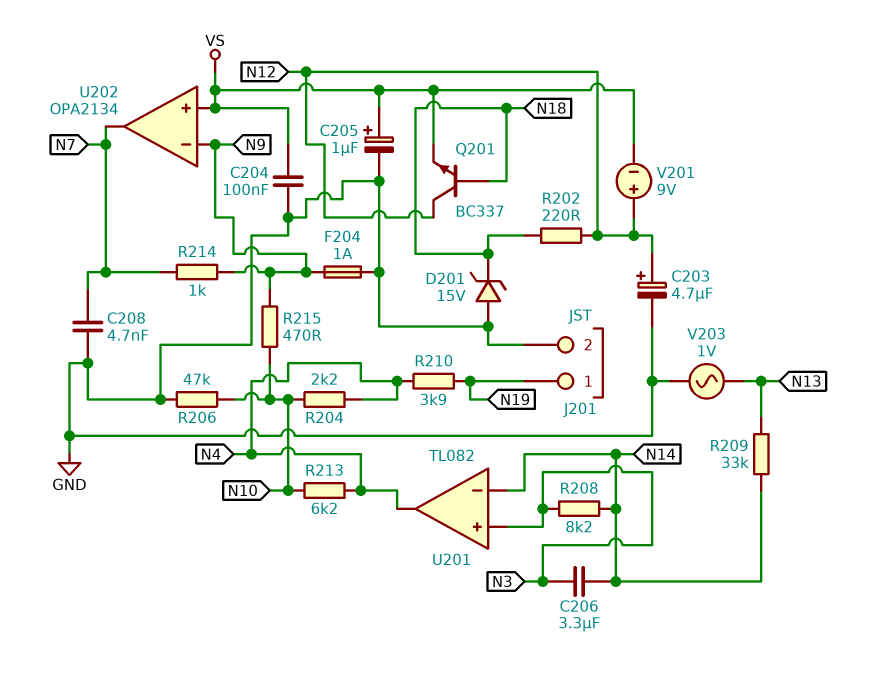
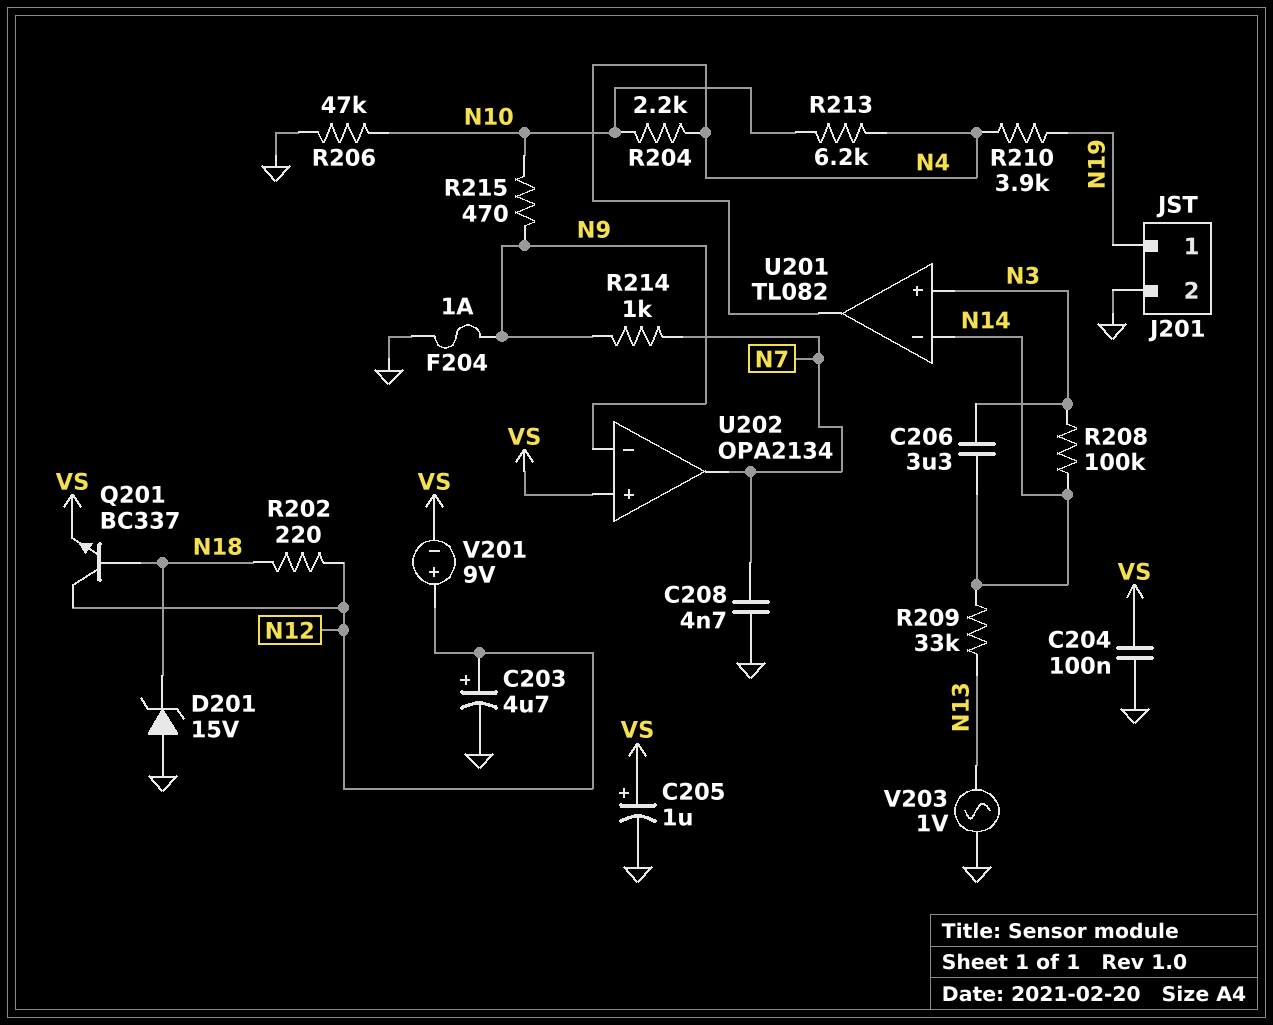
R208: 8.2k (N3, N14) -> 100k (N3, N14)

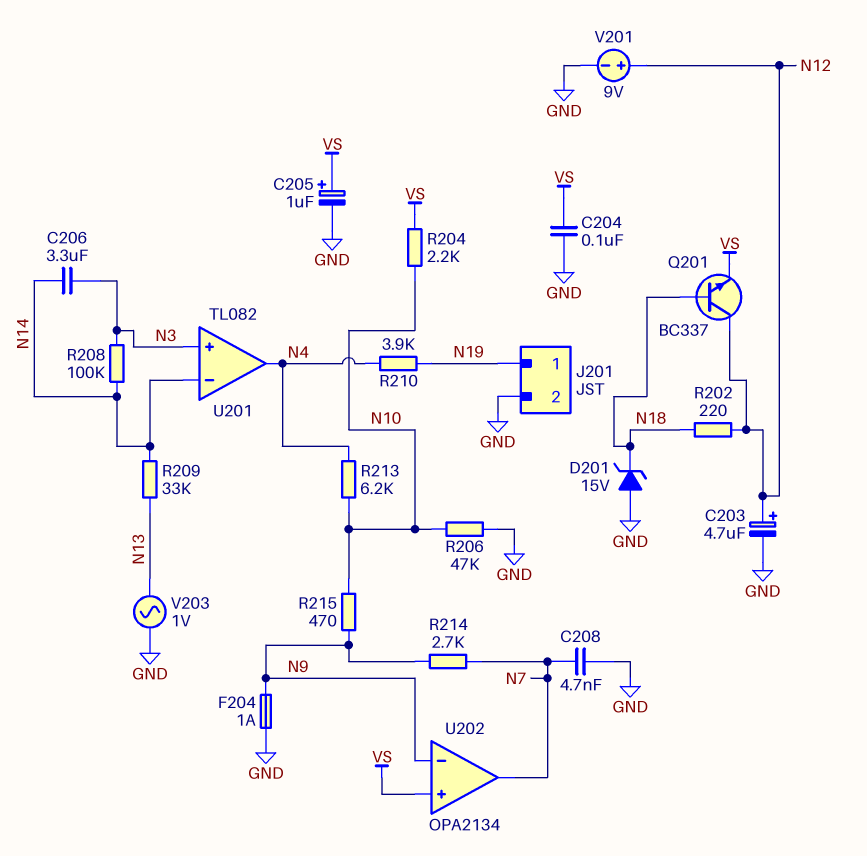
R204: 2.2k (N4, N10) -> 2.2k (N10, VS)
R214: 1k (N7, N9) -> 2.7k (N7, N9)
V201: 9V (plus N12, minus VS) -> 9V (plus N12, minus GND)

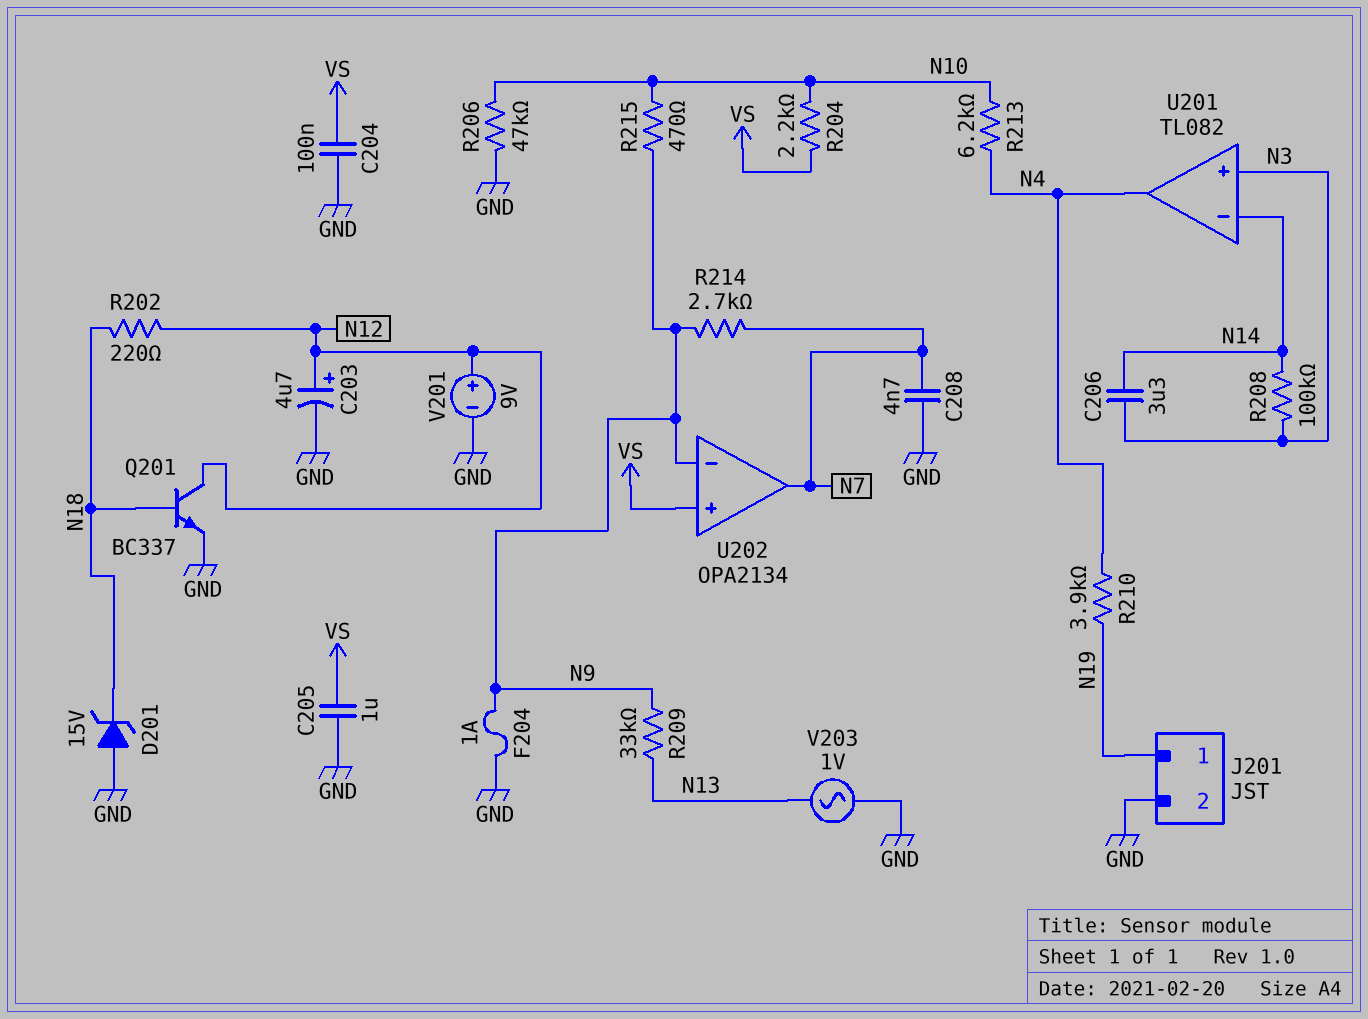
C205: 1uF (plus VS, minus GND) -> 1uF (GND, VS)
Q201: NPN BC337 (B N18, C N12, E VS) -> NPN BC337 (B N18, C N12, E GND)
R209: 33k (N13, N14) -> 33k (N9, N13)

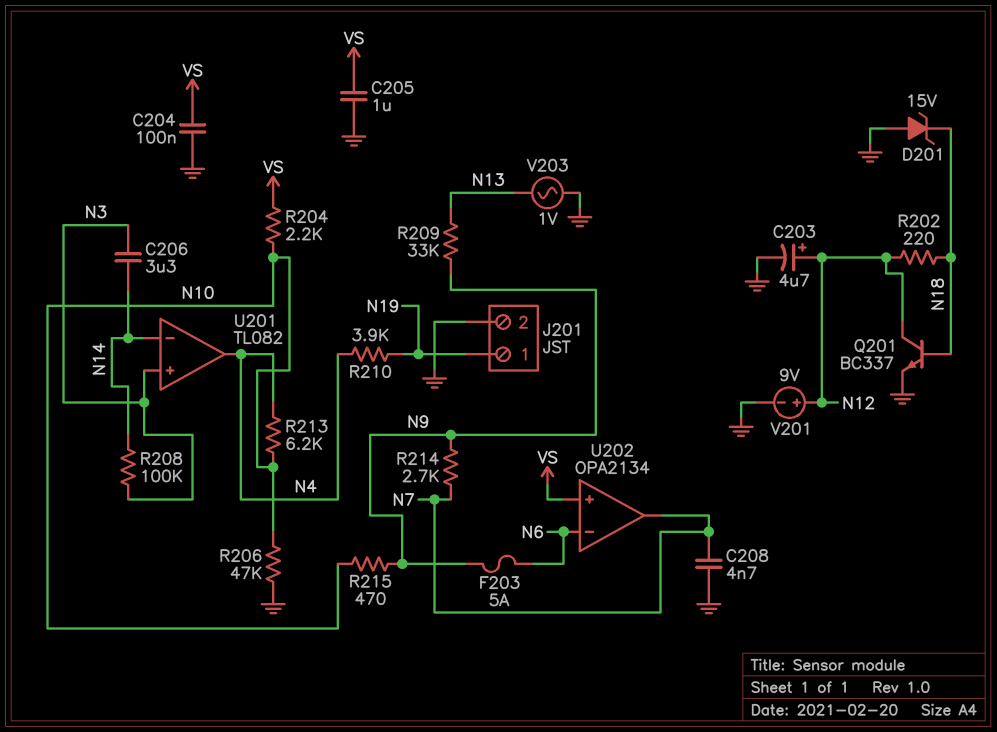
F203: none -> 5A (N6, N9)
F204: 1A (GND, N9) -> none
U202 pin in-: N9 -> N6

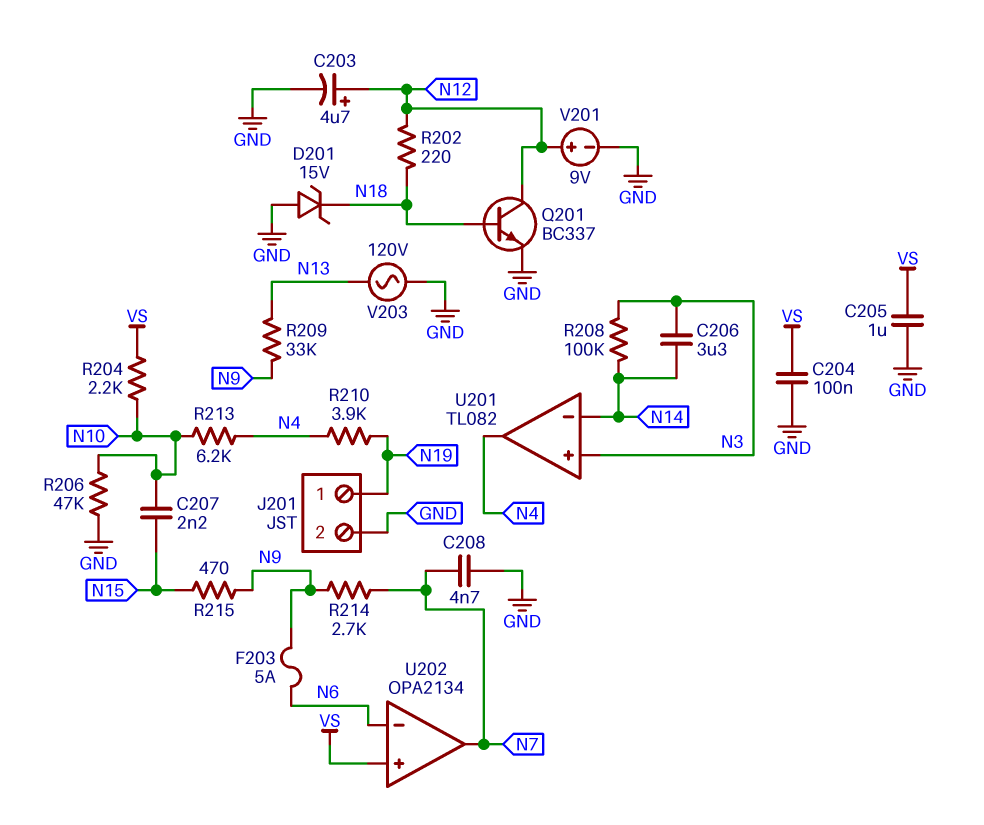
C207: none -> 2.2nF (N10, N15)
R215: 470 (N9, N10) -> 470 (N9, N15)
V203: AC 1V (GND, N13) -> AC 120V (GND, N13)

